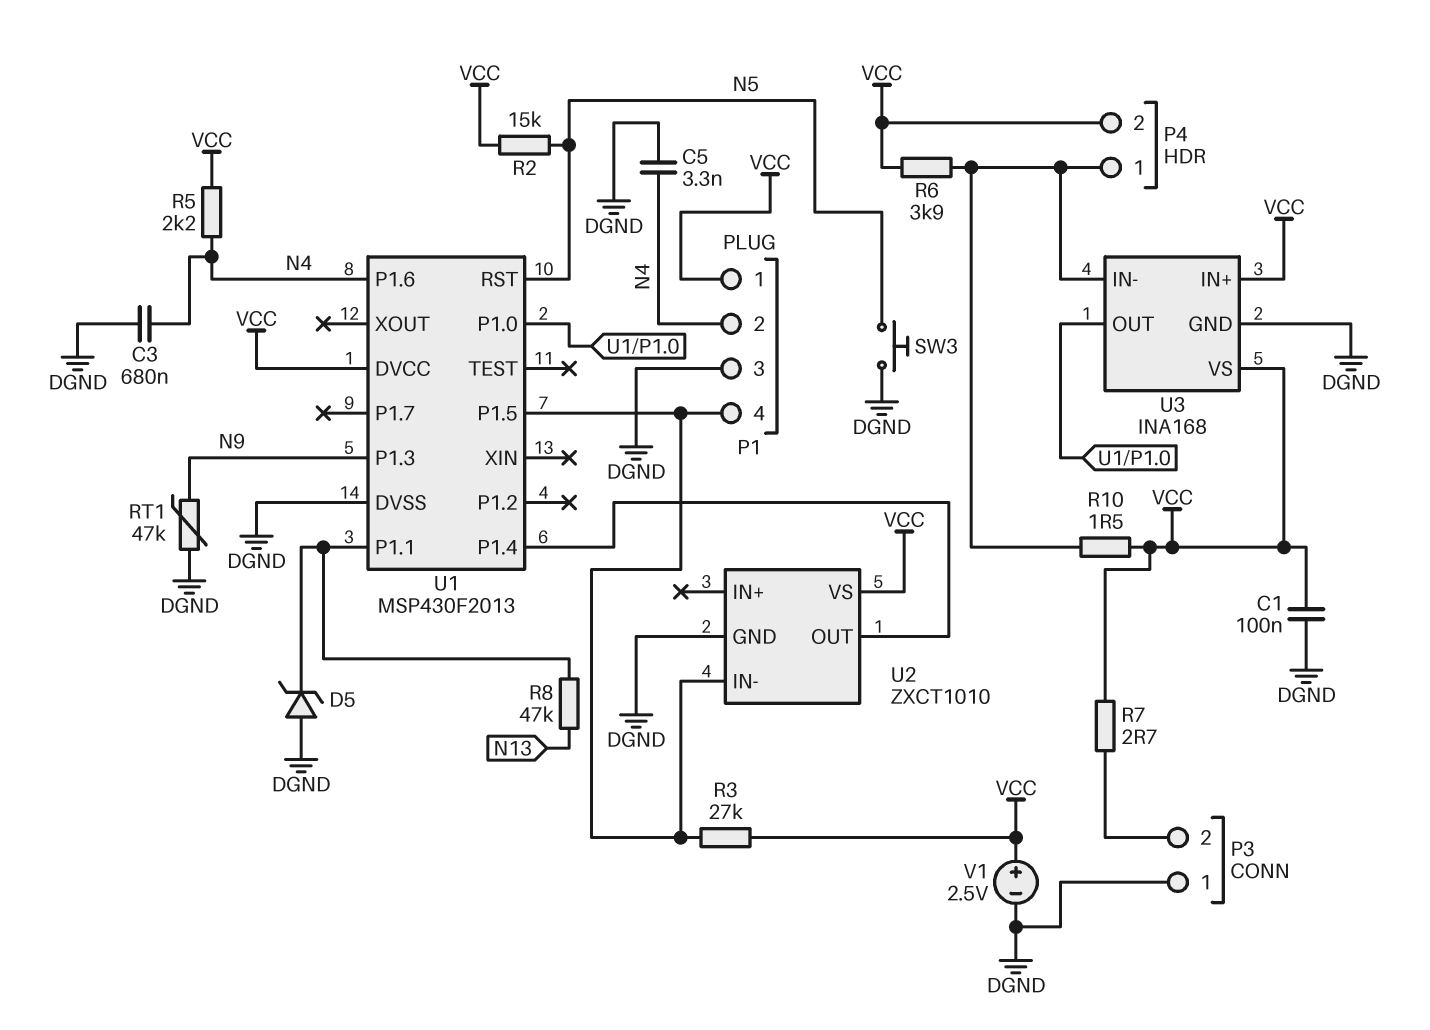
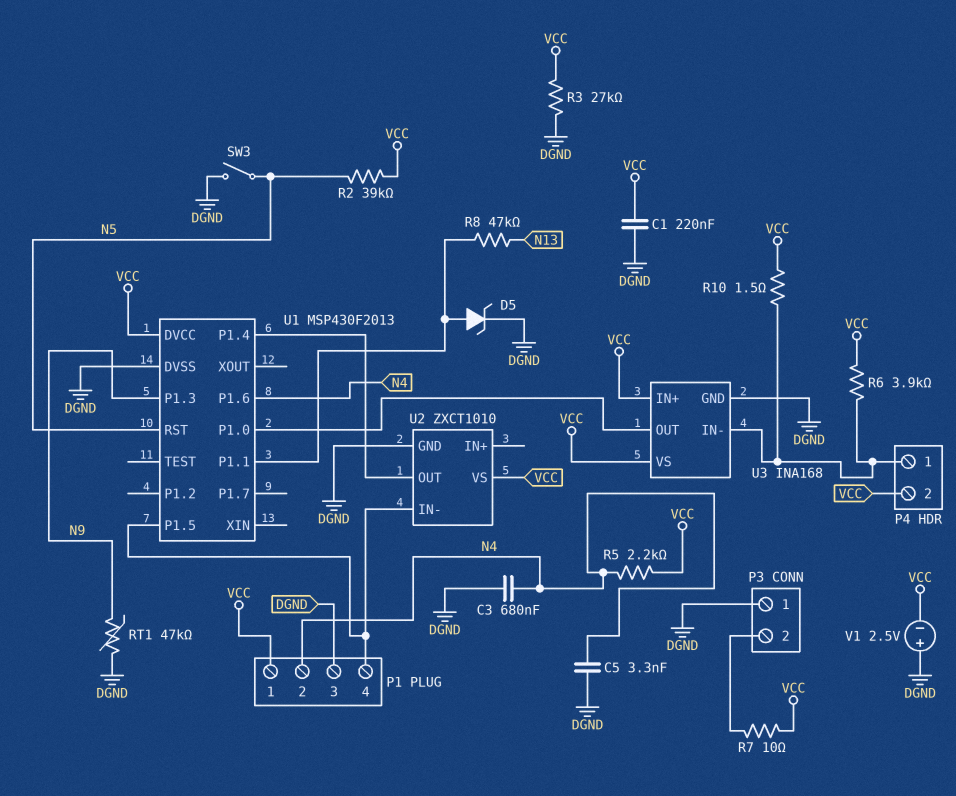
C1: 100nF (DGND, VCC) -> 220nF (DGND, VCC)
D5: zener (A DGND, K U1/P1.1) -> zener (A U1/P1.1, K DGND)
R2: 15k (N5, VCC) -> 39k (N5, VCC)
R3: 27k (P1/4, VCC) -> 27k (DGND, VCC)
R7: 2.7 (P3/2, VCC) -> 10 (P3/2, VCC)
SW3: button (DGND, N5) -> switch (DGND, N5)
V1: 2.5V (plus VCC, minus DGND) -> 2.5V (plus DGND, minus VCC)

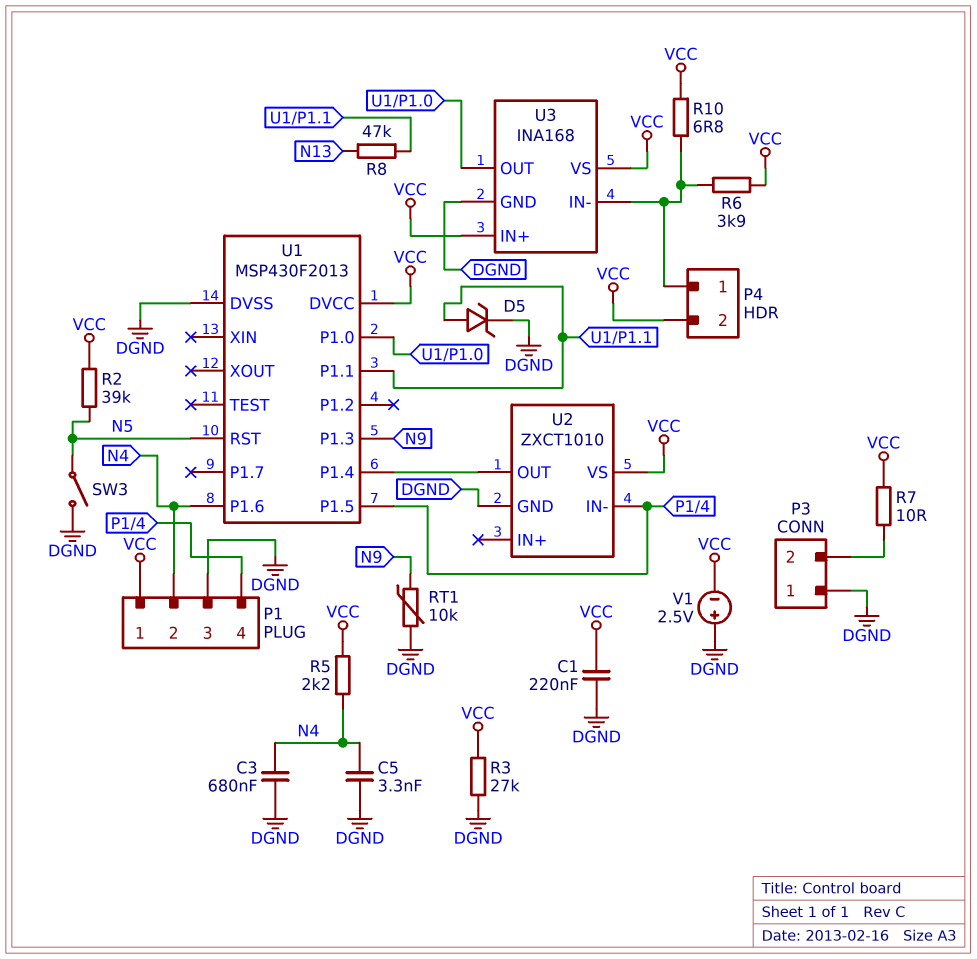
R10: 1.5 (P4/1, VCC) -> 6.8 (P4/1, VCC)
RT1: 47k (DGND, N9) -> 10k (DGND, N9)

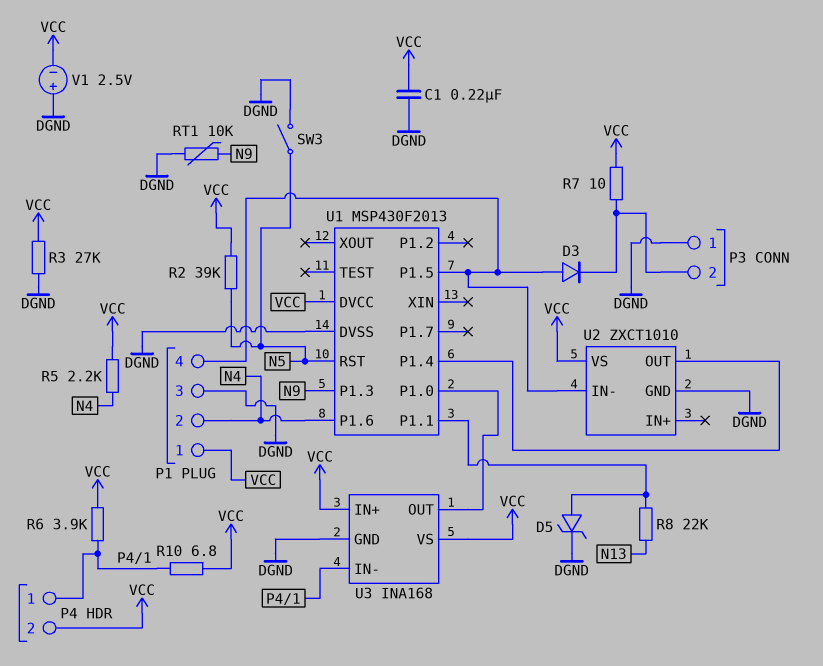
C3: 680nF (DGND, N4) -> none
C5: 3.3nF (DGND, N4) -> none
D3: none -> diode (A P1/4, K P3/2)
R8: 47k (N13, U1/P1.1) -> 22k (N13, U1/P1.1)

